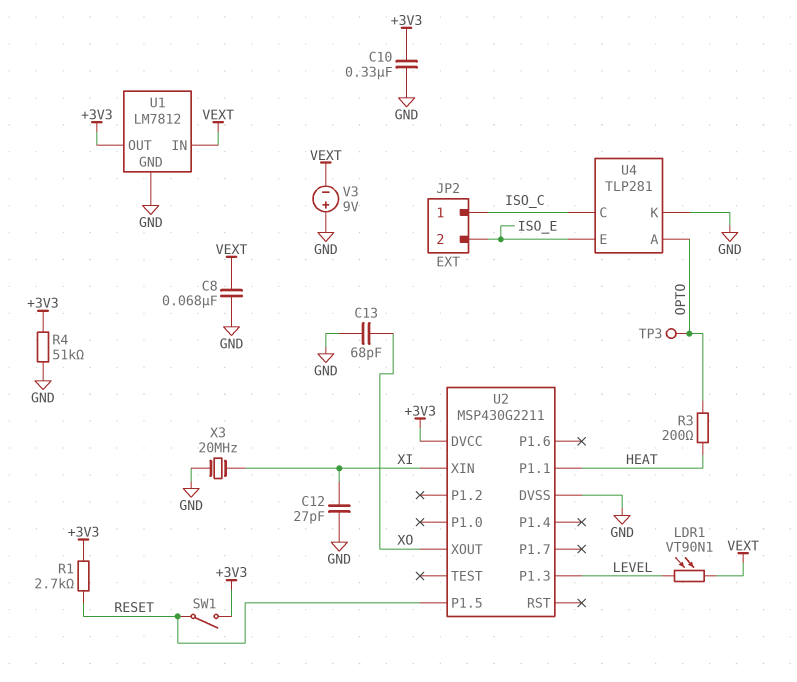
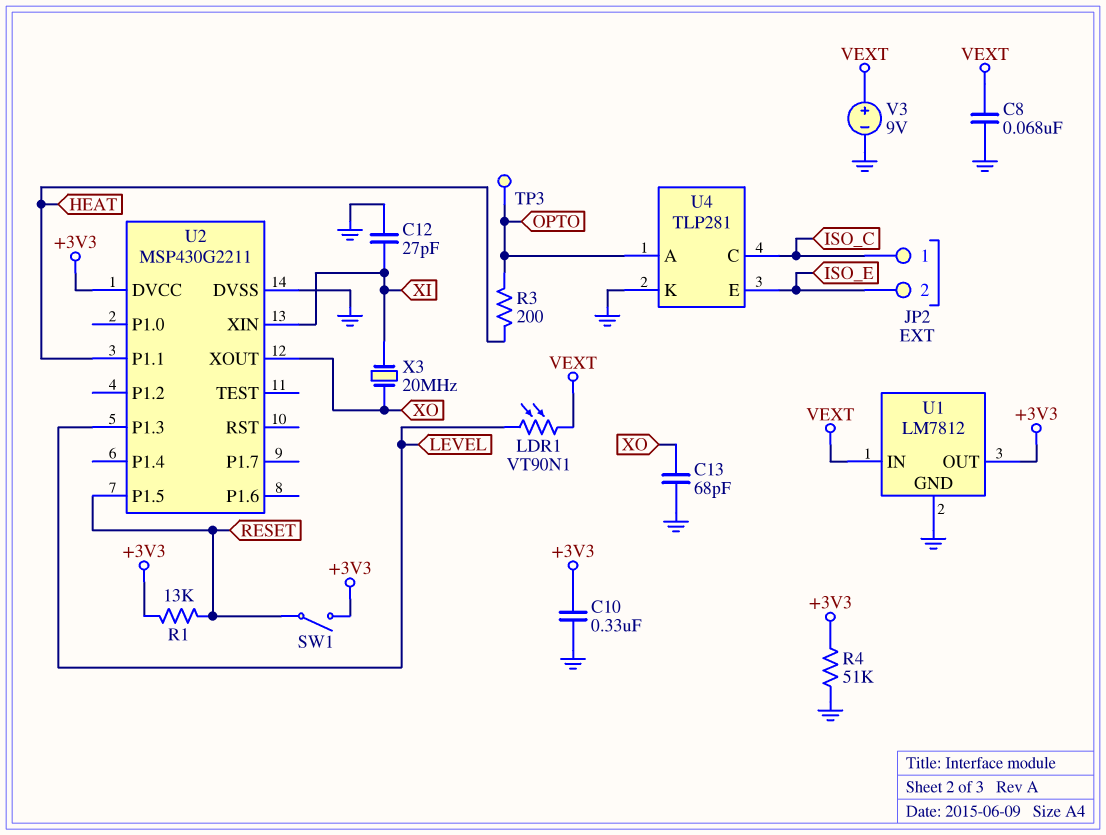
R1: 2.7k (+3V3, RESET) -> 13k (+3V3, RESET)
V3: 9V (plus GND, minus VEXT) -> 9V (plus VEXT, minus GND)
X3: 20MHz (GND, XI) -> 20MHz (XI, XO)

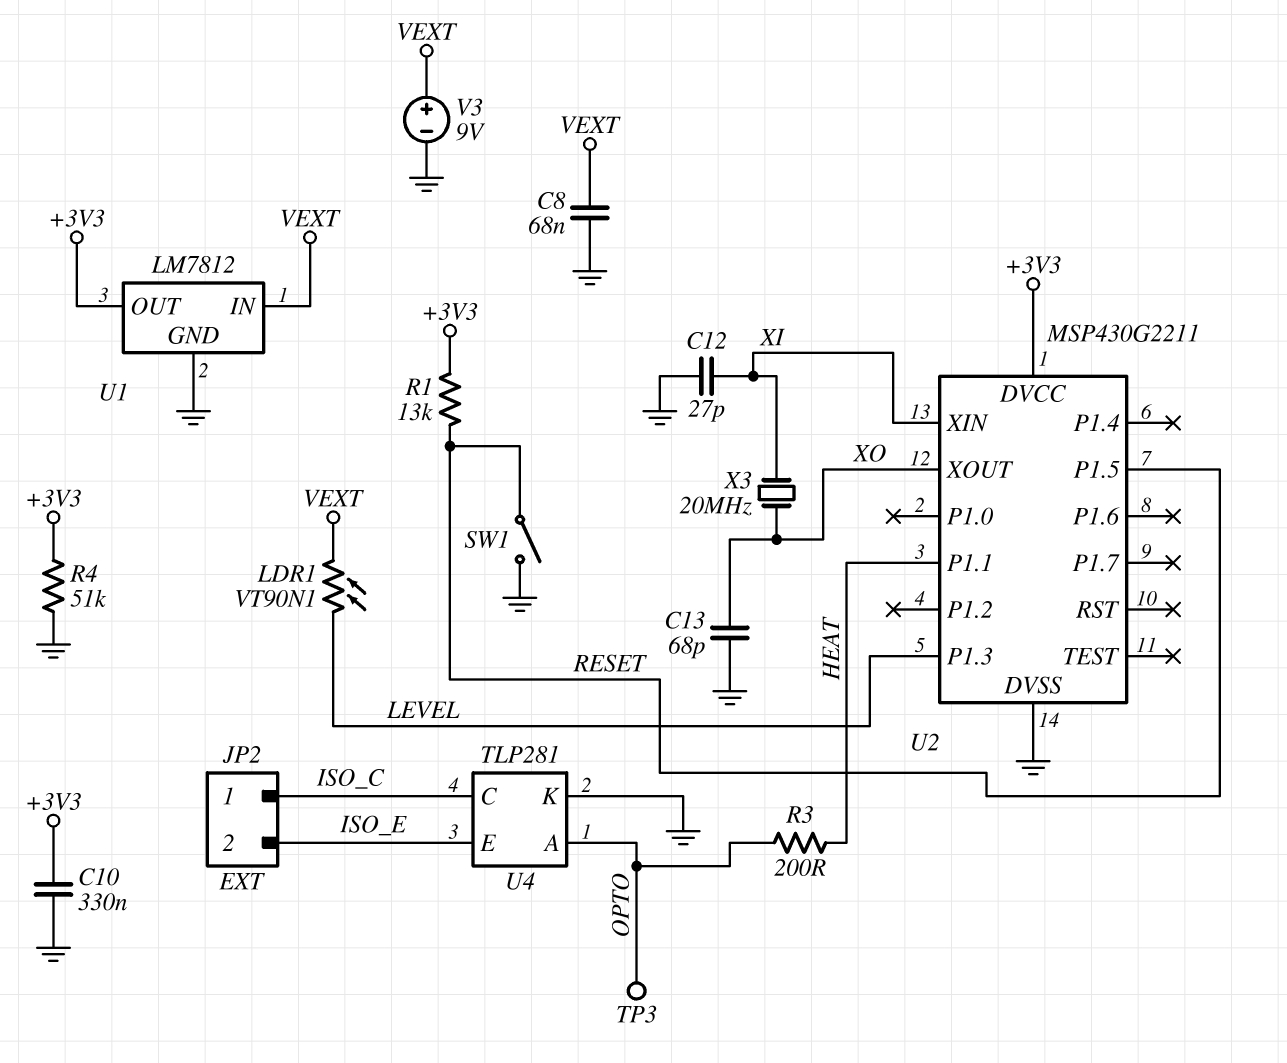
SW1: switch (+3V3, RESET) -> switch (GND, RESET)

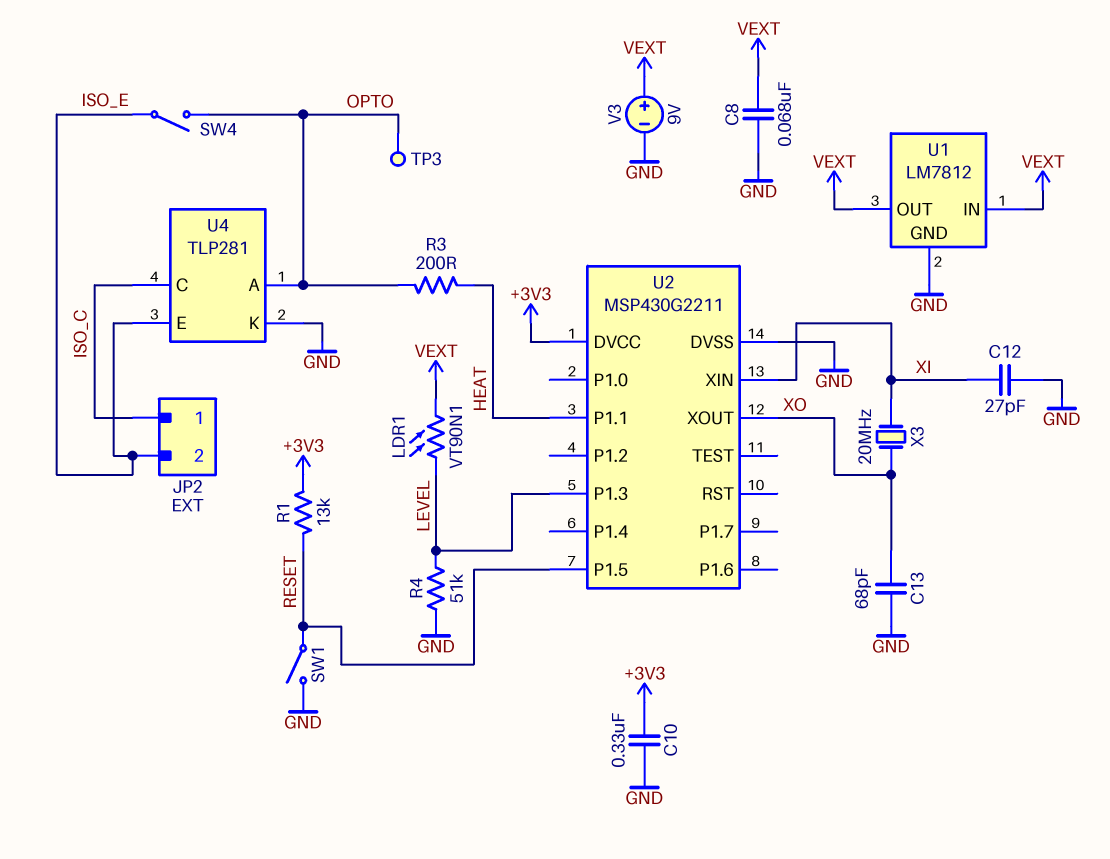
R4: 51k (+3V3, GND) -> 51k (GND, LEVEL)
SW4: none -> switch (ISO_E, OPTO)
U1 pin OUT: +3V3 -> VEXT

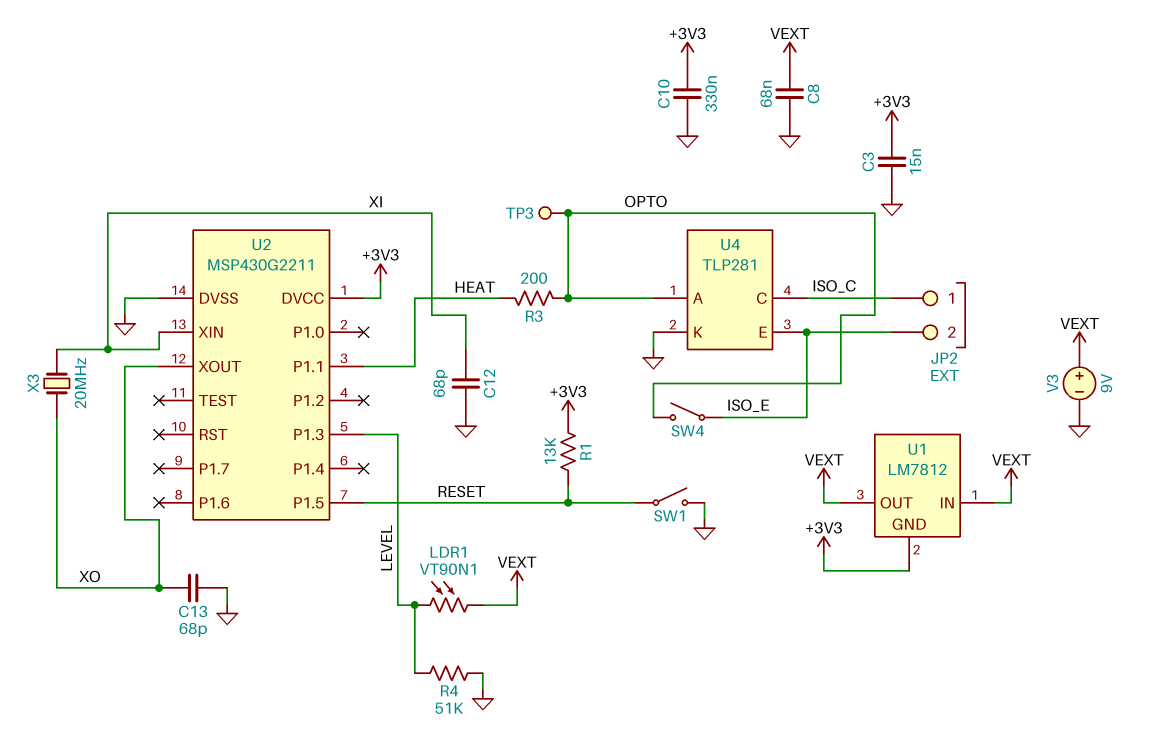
C3: none -> 15nF (+3V3, GND)
C12: 27pF (GND, XI) -> 68pF (GND, XI)
U1 pin GND: GND -> +3V3

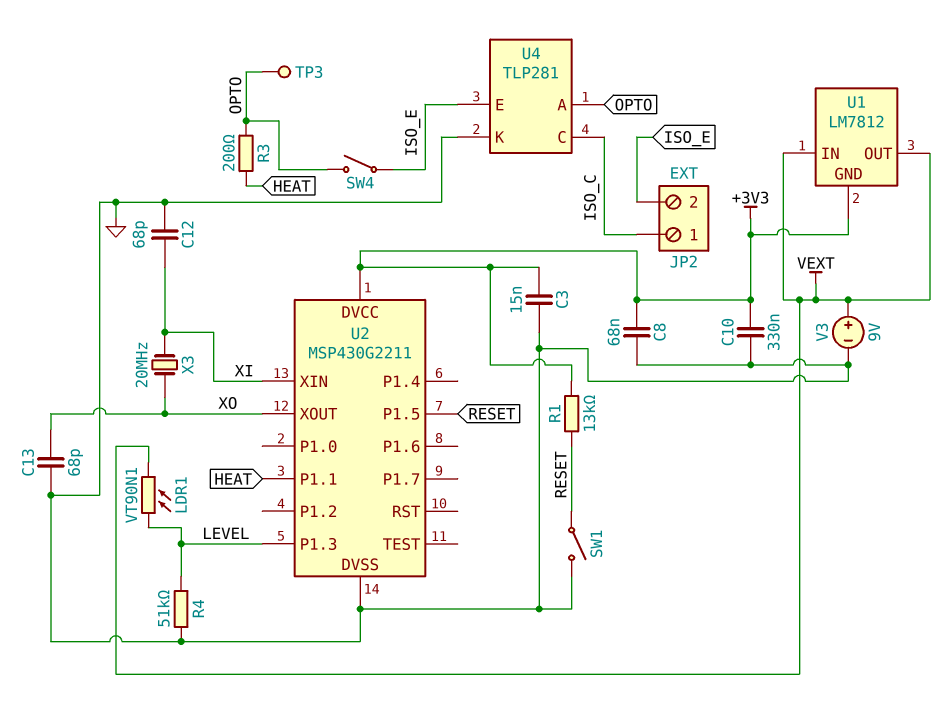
C8: 68nF (GND, VEXT) -> 68nF (+3V3, GND)

